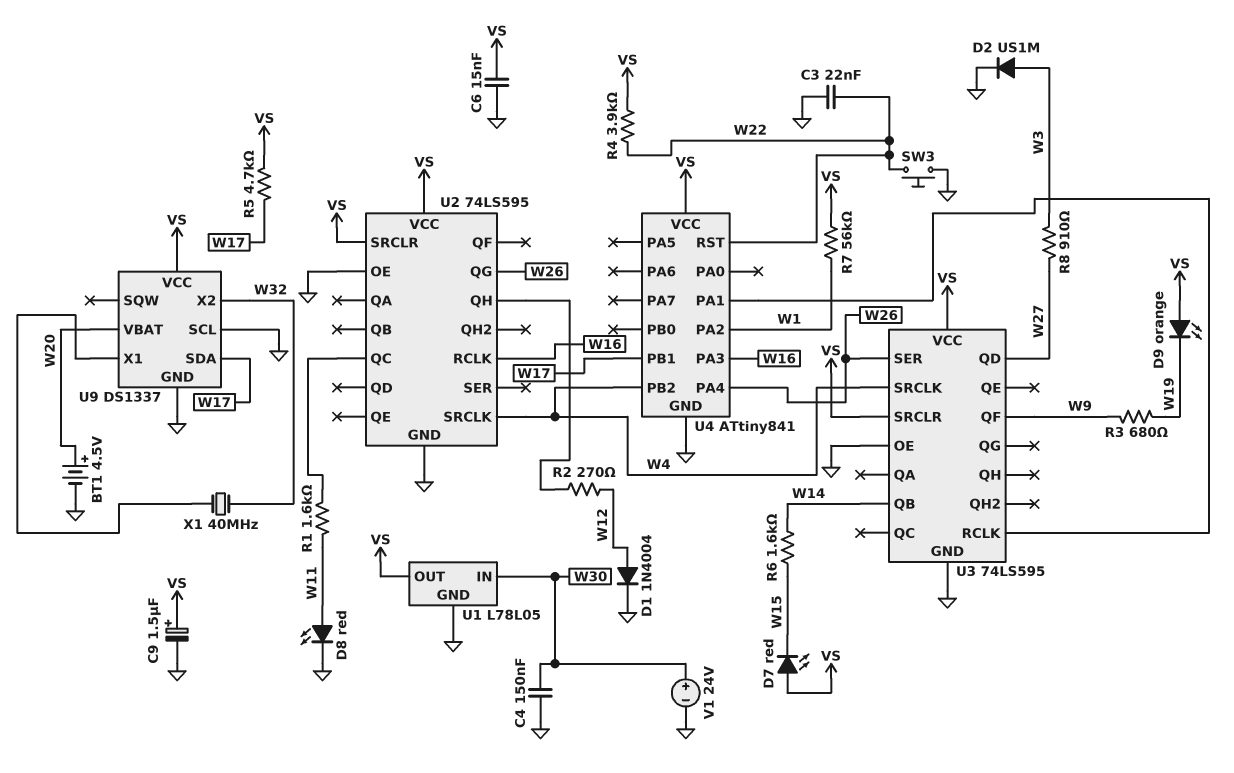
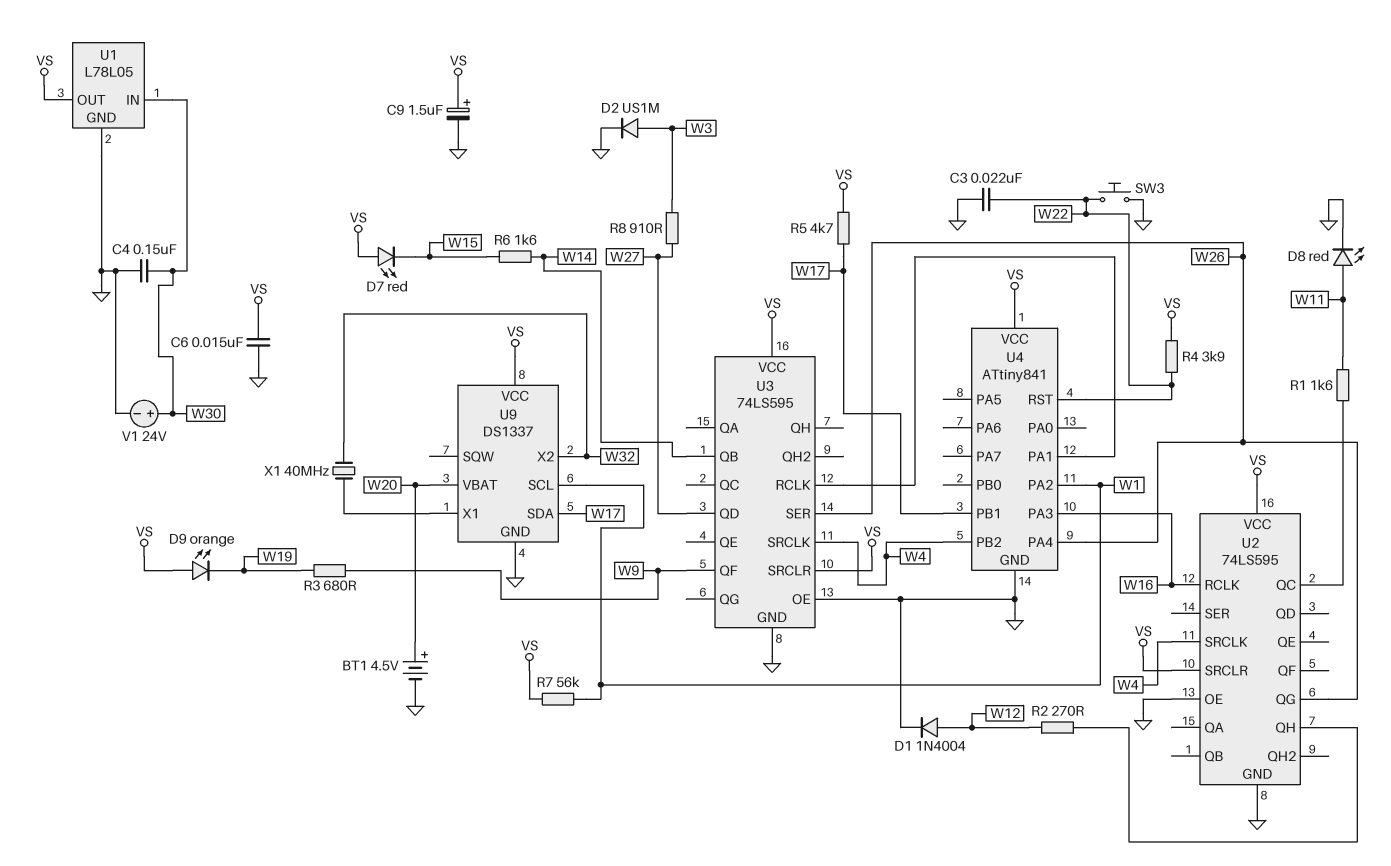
U9 pin SCL: GND -> W1

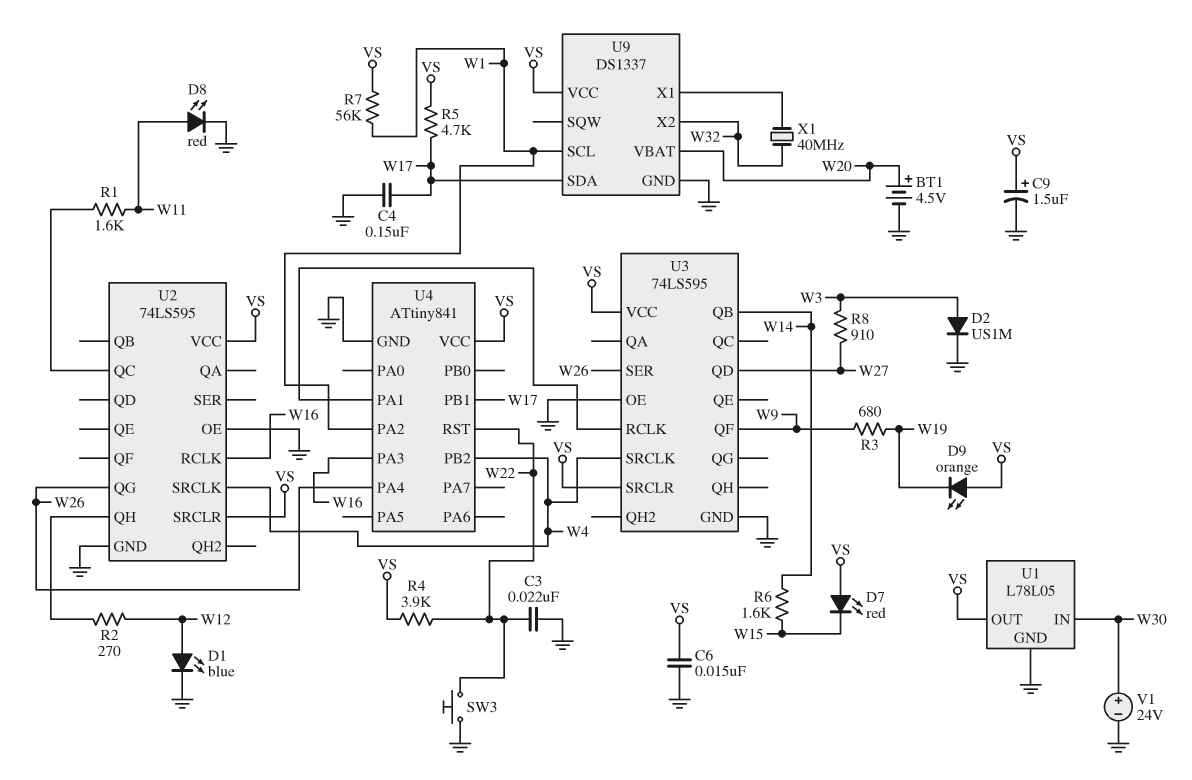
C4: 150nF (GND, W30) -> 150nF (GND, W17)
D1: diode 1N4004 (A W12, K GND) -> LED blue (A W12, K GND)

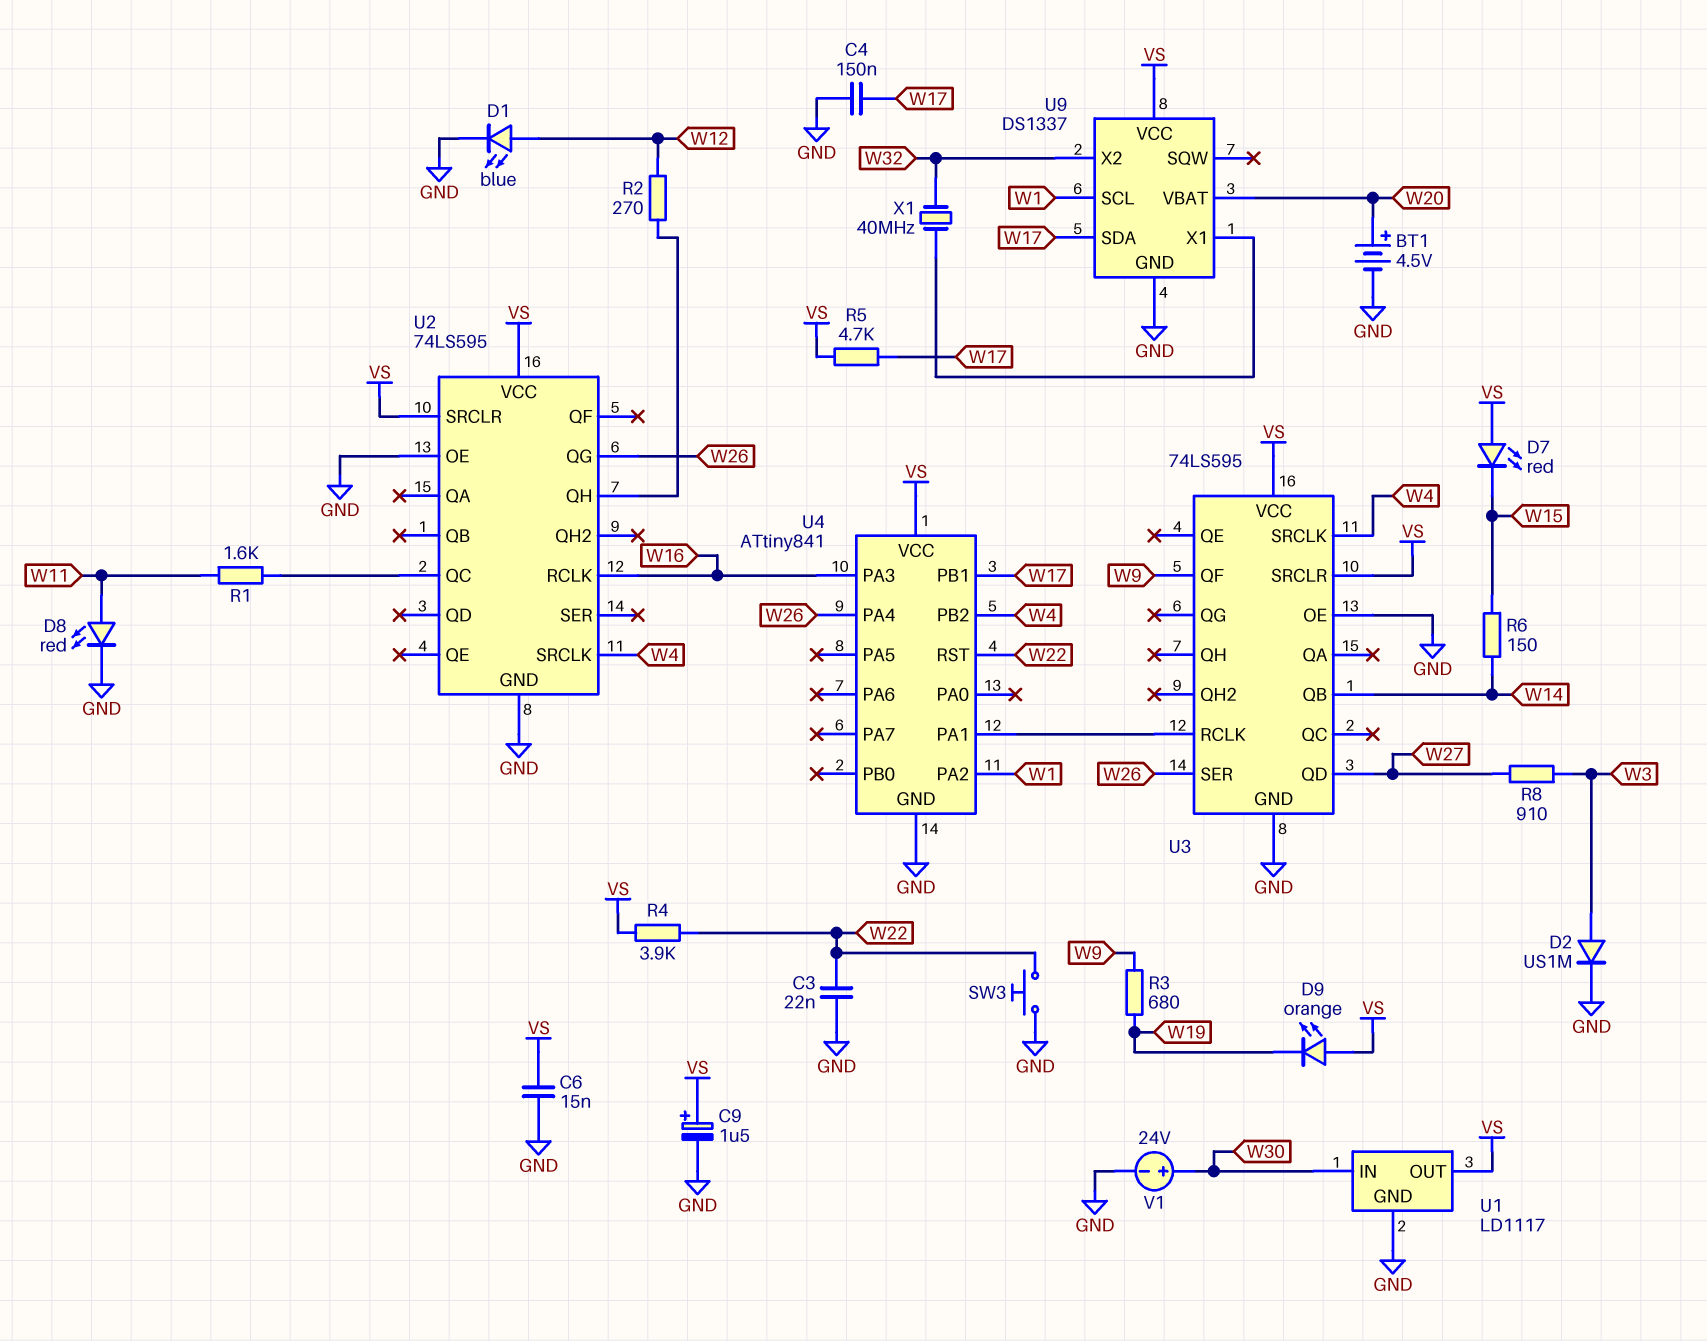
R6: 1.6k (W14, W15) -> 150 (W14, W15)
R7: 56k (VS, W1) -> none
U1: L78L05 -> LD1117

